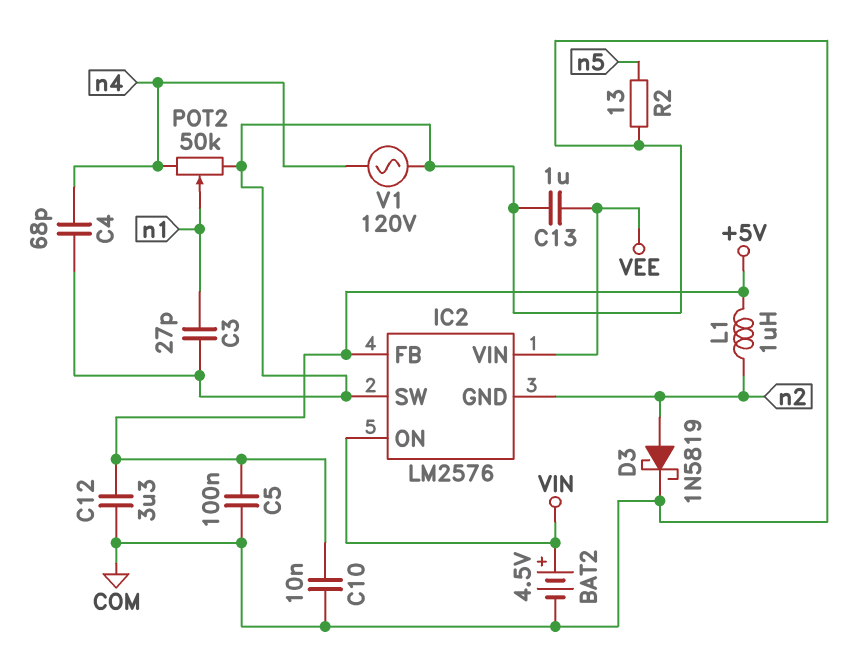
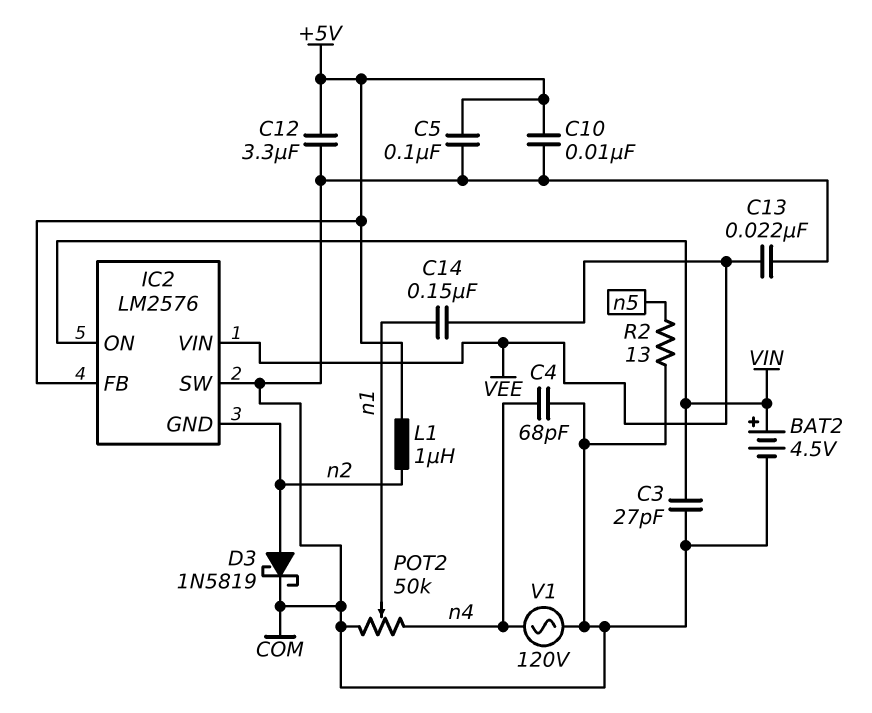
C3: 27pF (COM, n1) -> 27pF (COM, VIN)
C13: 1uF (COM, VEE) -> 22nF (COM, VEE)
C14: none -> 150nF (VEE, n1)

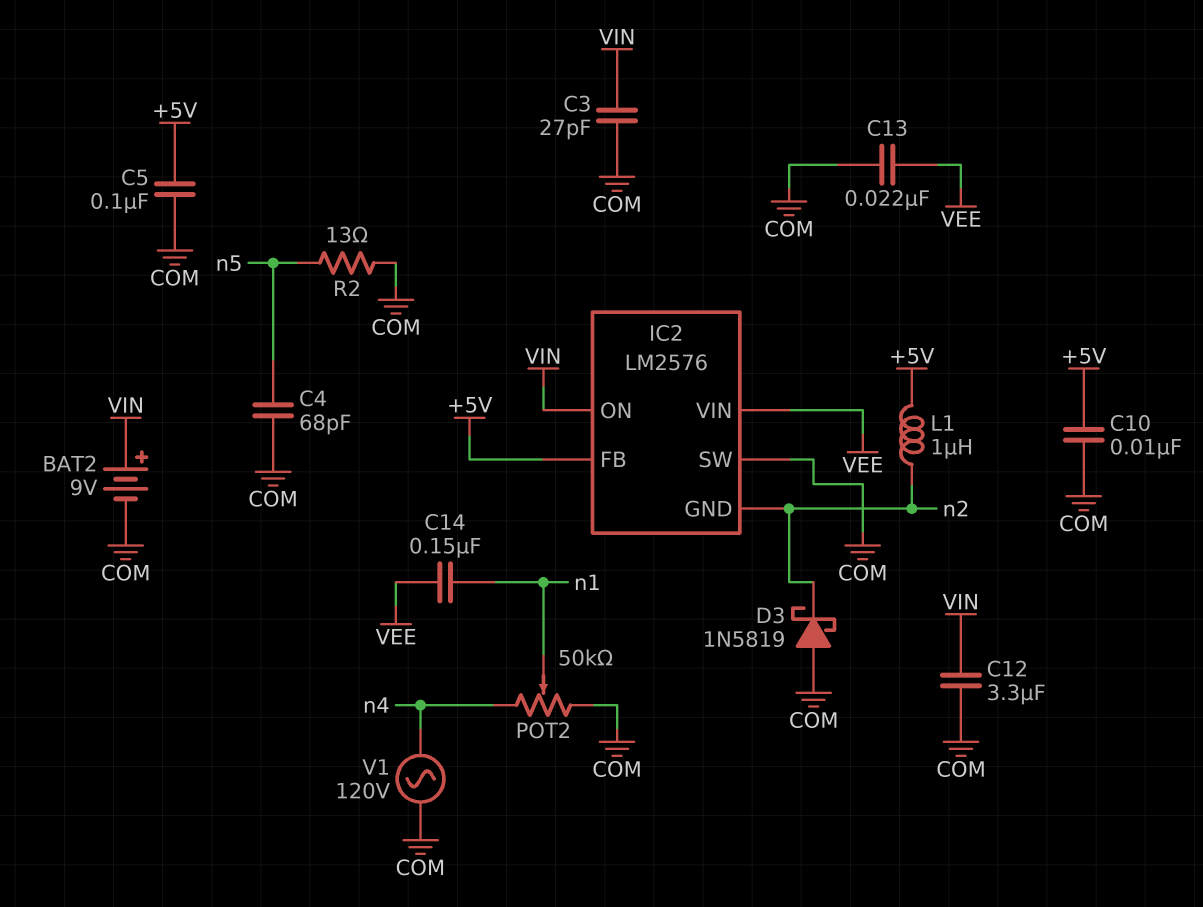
BAT2: 4.5V (plus VIN, minus COM) -> 9V (plus VIN, minus COM)
C4: 68pF (COM, n4) -> 68pF (COM, n5)
C12: 3.3uF (+5V, COM) -> 3.3uF (COM, VIN)
D3: schottky 1N5819 (A n2, K COM) -> schottky 1N5819 (A COM, K n2)

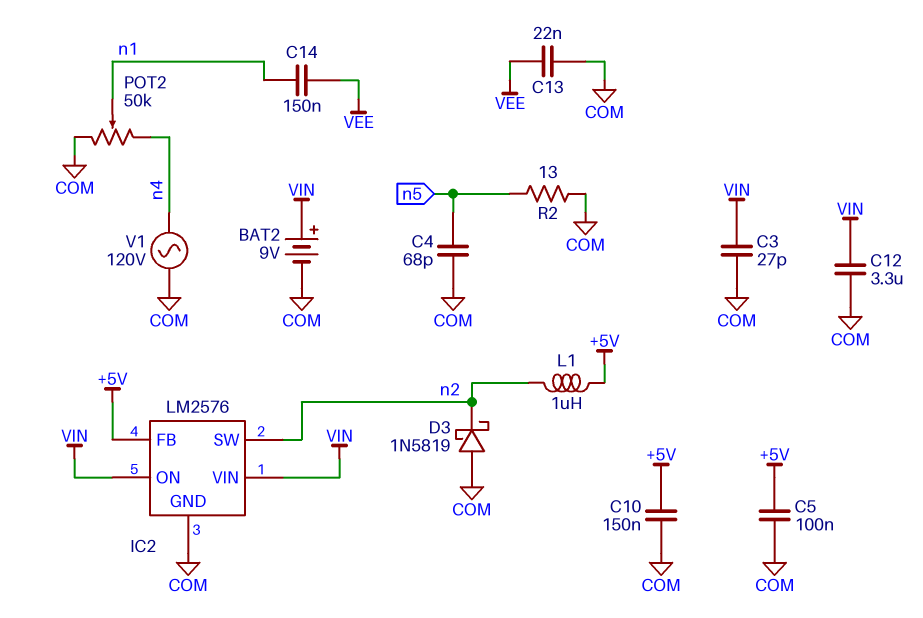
C10: 10nF (+5V, COM) -> 150nF (+5V, COM)
IC2 pin GND: n2 -> COM
IC2 pin SW: COM -> n2
IC2 pin VIN: VEE -> VIN

